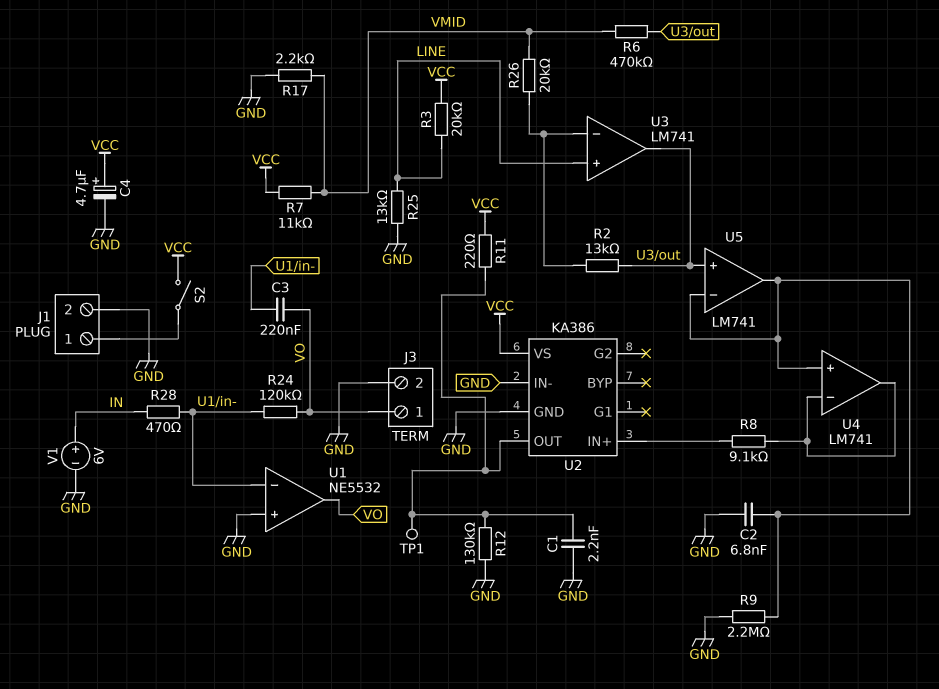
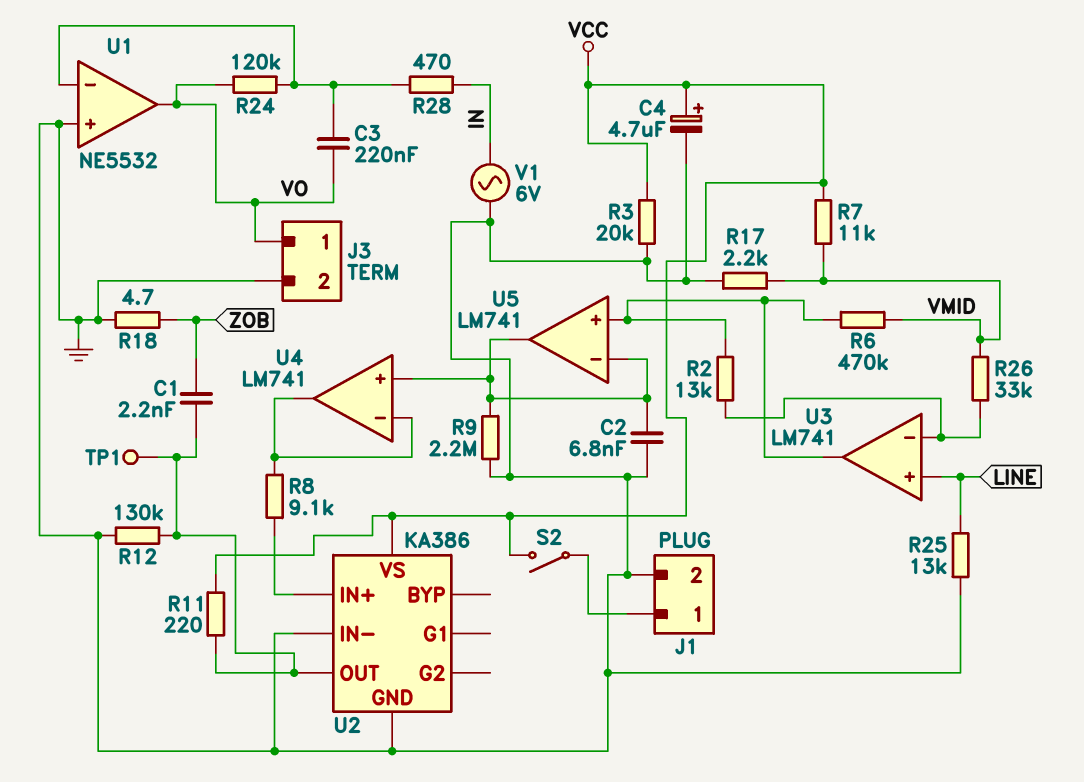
C1: 2.2nF (GND, U2/OUT) -> 2.2nF (U2/OUT, ZOB)
R3: 20k (LINE, VCC) -> 20k (GND, VCC)
R18: none -> 4.7 (GND, ZOB)
R26: 20k (U3/in-, VMID) -> 33k (U3/in-, VMID)
V1: 6V (plus IN, minus GND) -> AC 6V (GND, IN)

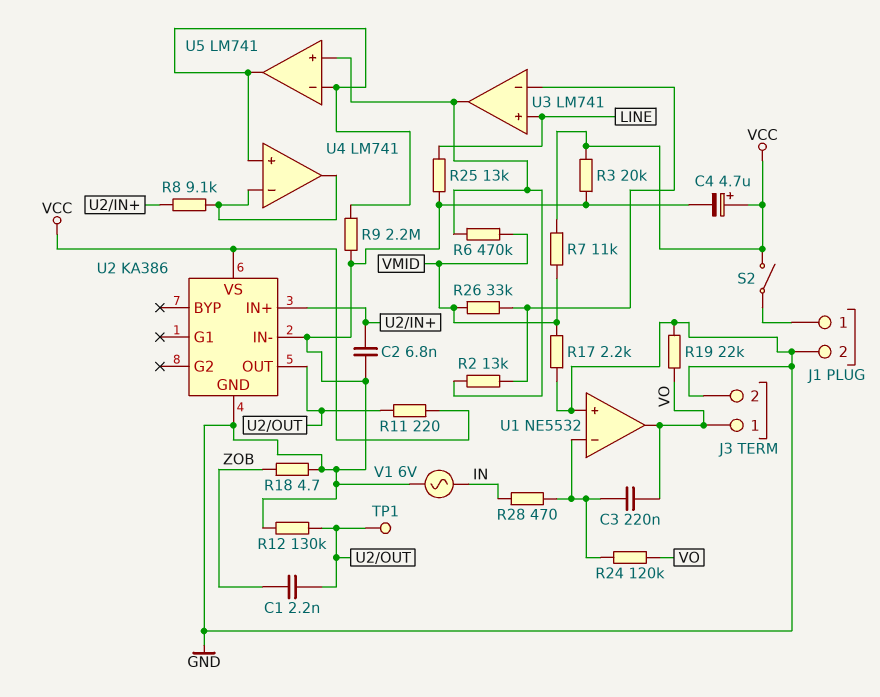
C2: 6.8nF (GND, U4/in+) -> 6.8nF (GND, U2/IN+)
R19: none -> 22k (GND, VO)

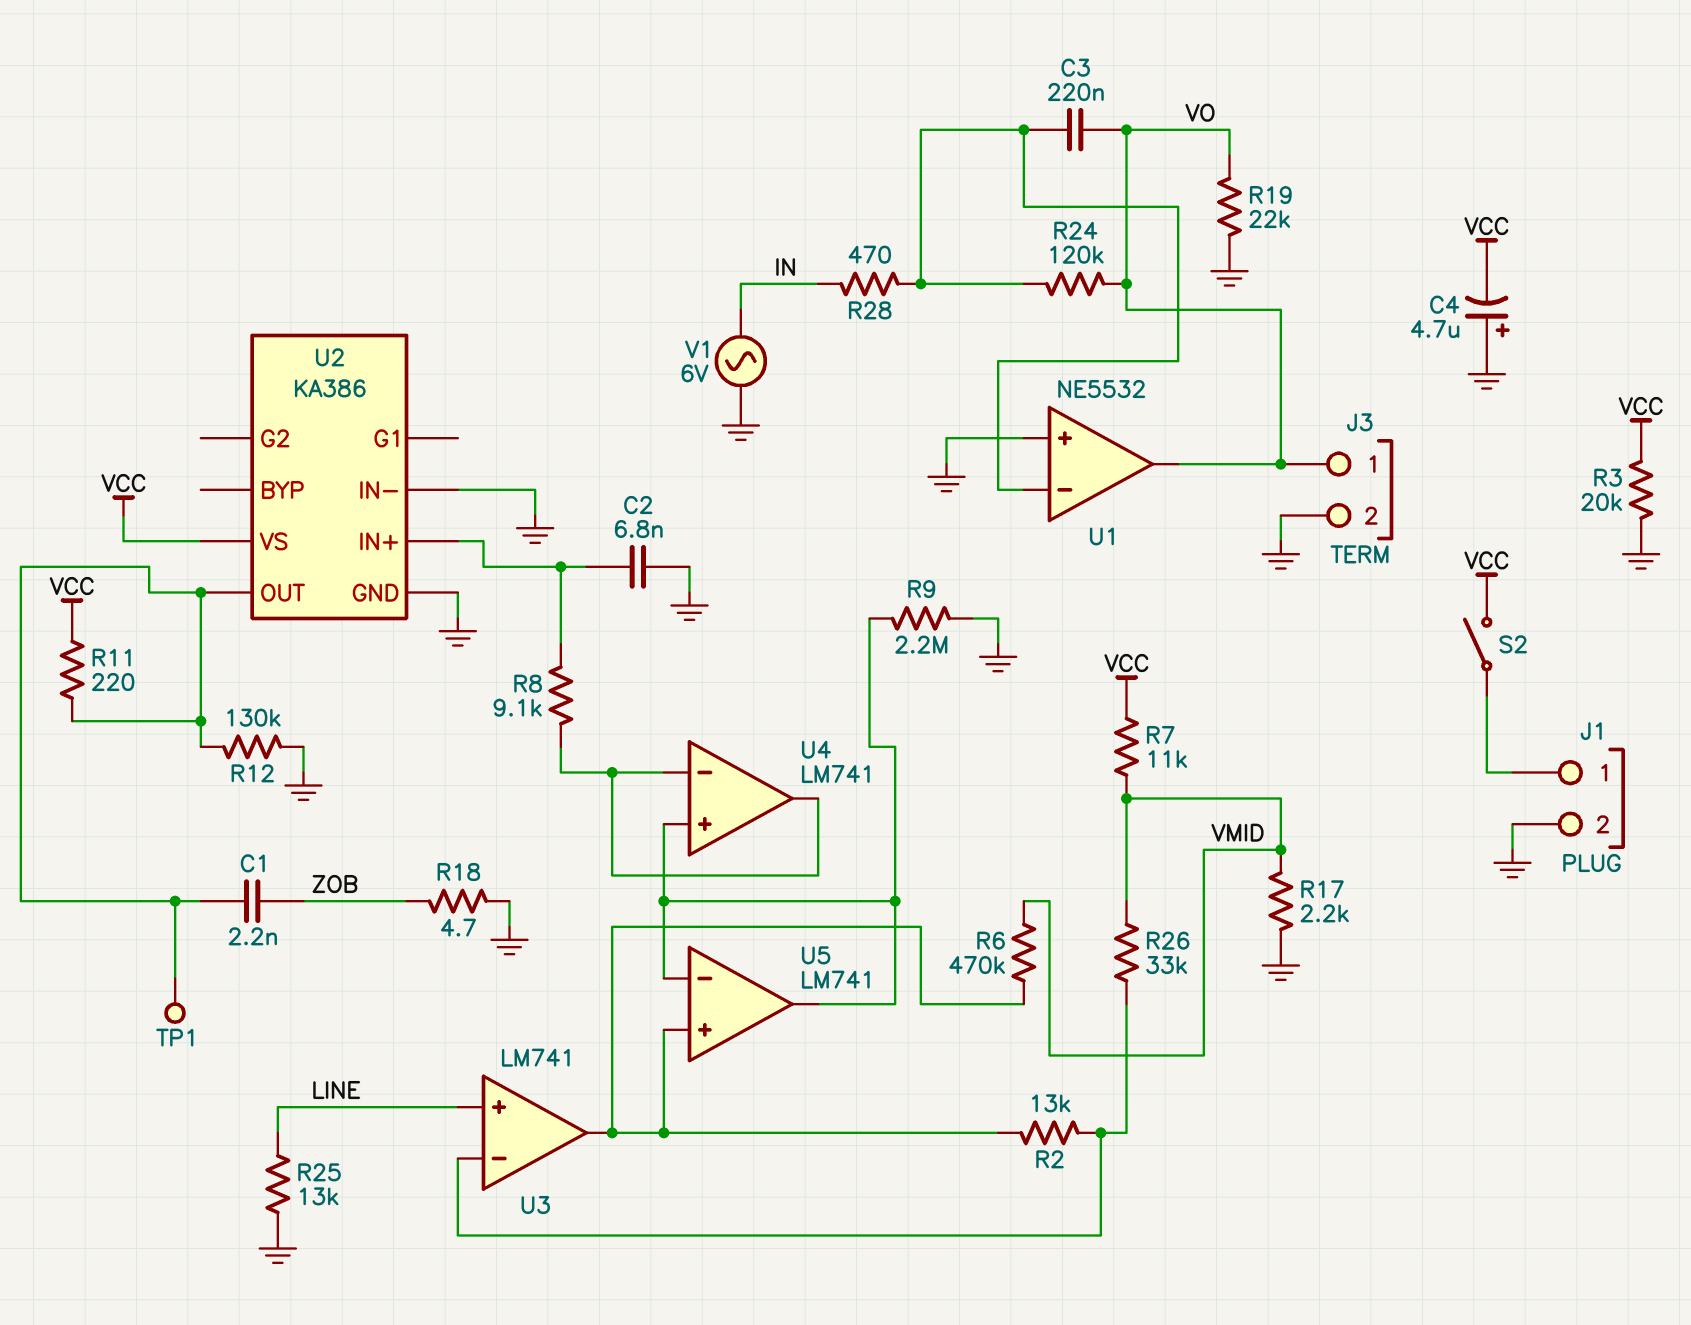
C4: 4.7uF (plus VCC, minus GND) -> 4.7uF (plus GND, minus VCC)

